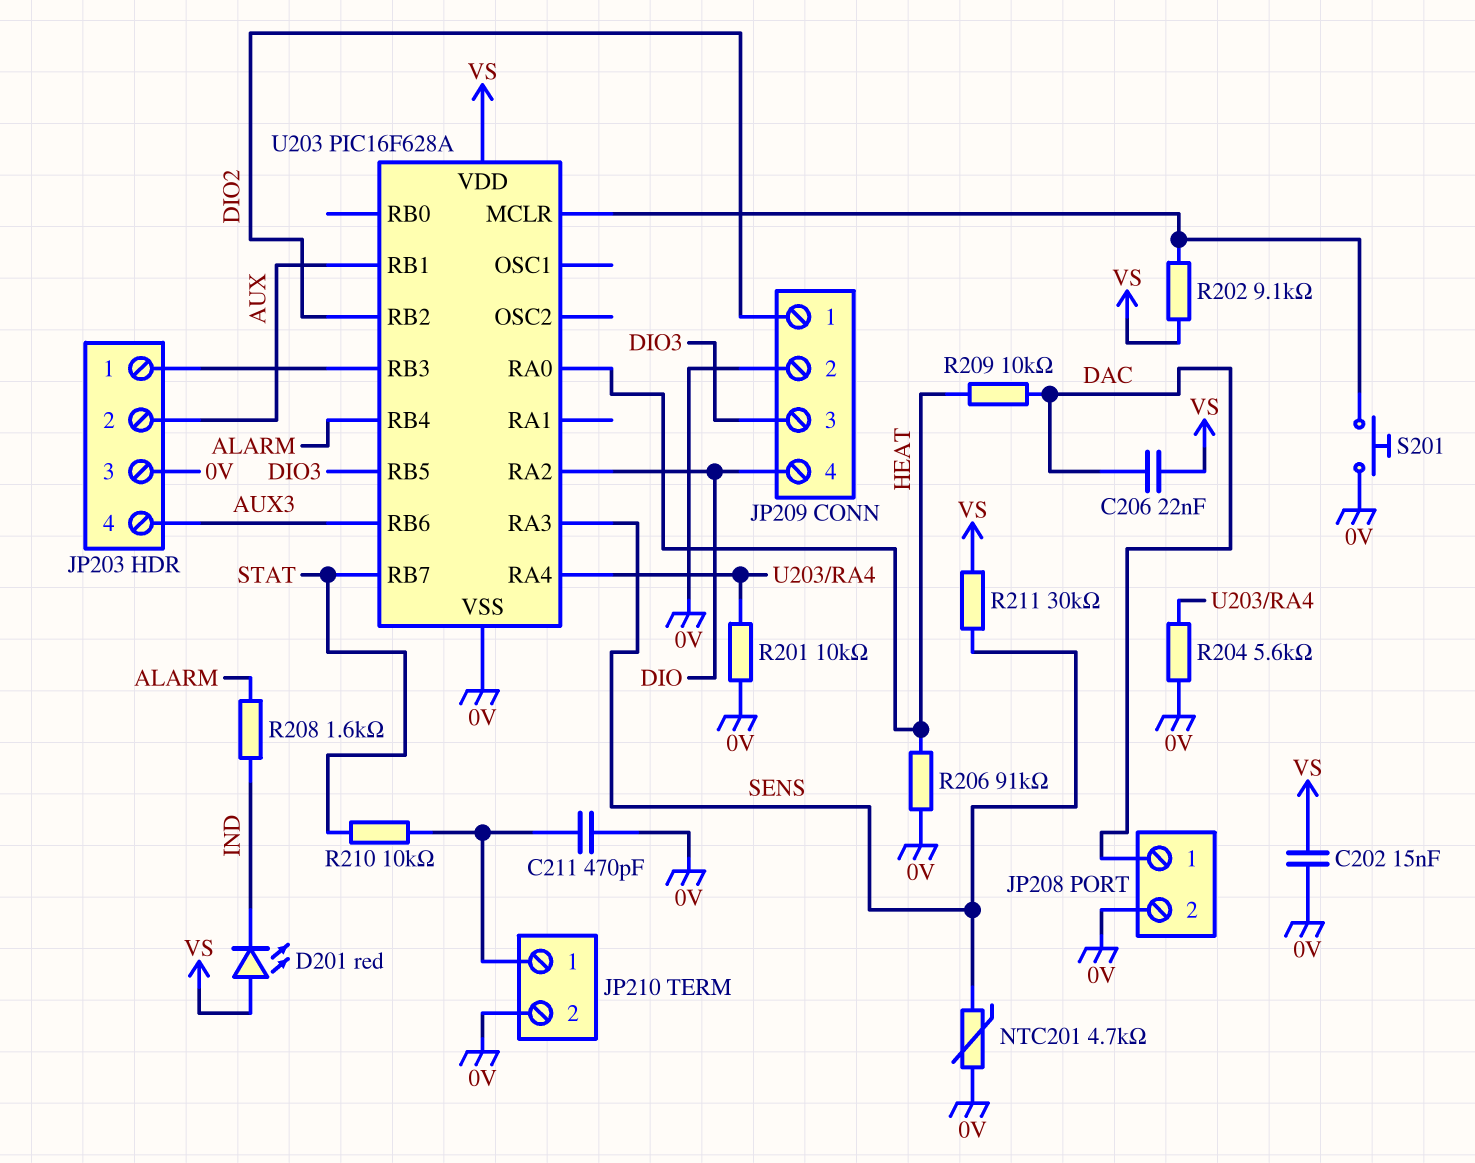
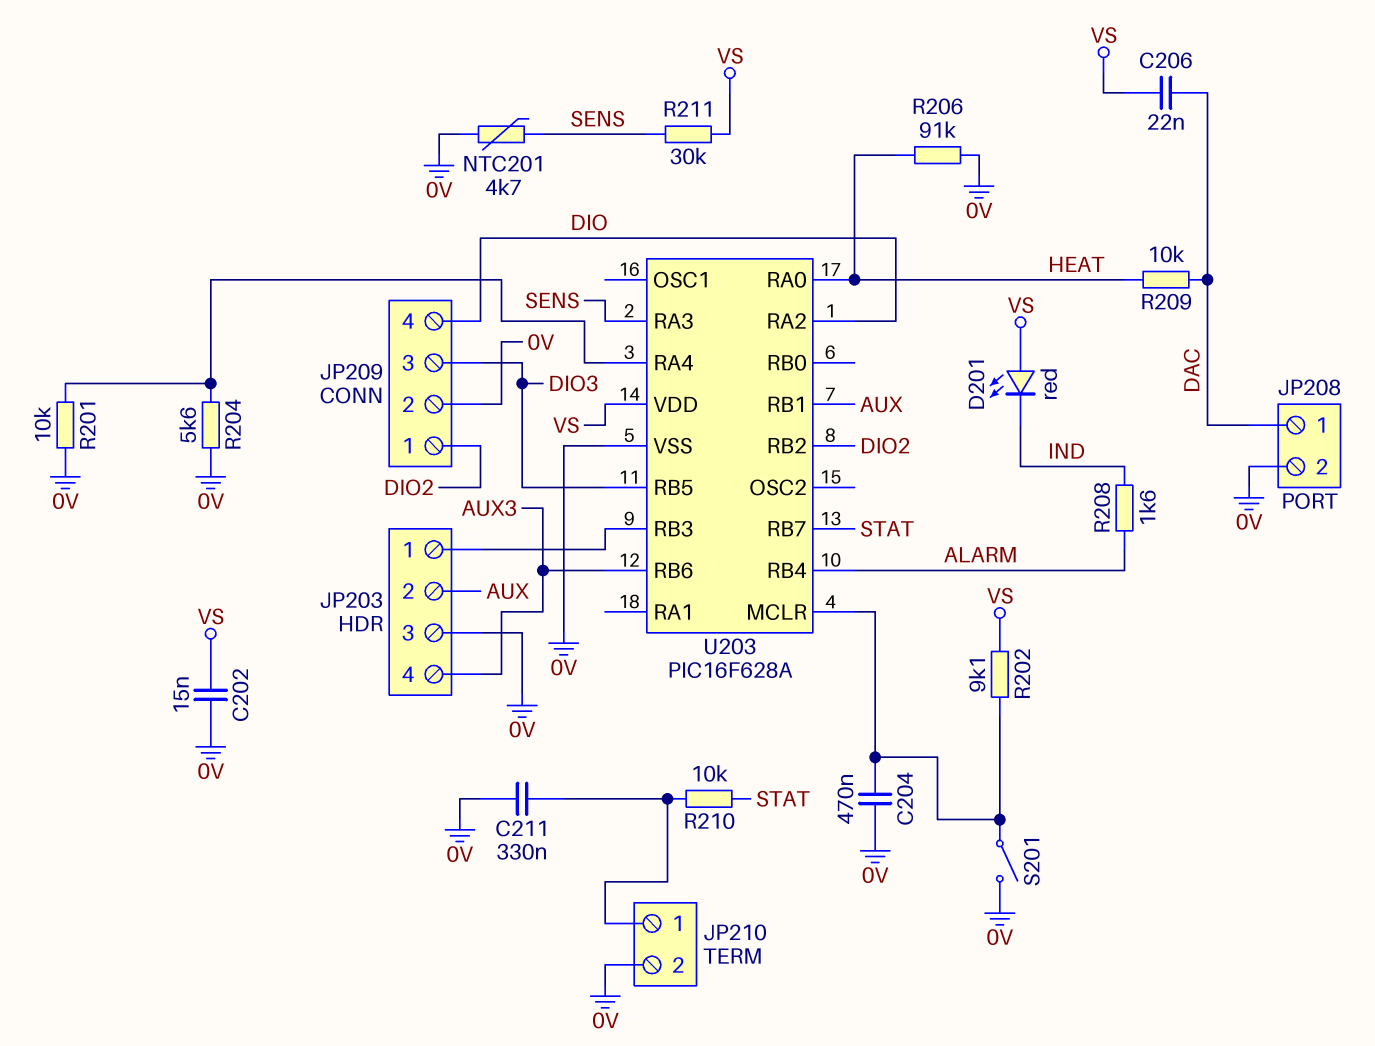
C204: none -> 470nF (0V, U203/MCLR)
C211: 470pF (0V, JP210/1) -> 330nF (0V, JP210/1)
S201: button (0V, U203/MCLR) -> switch (0V, U203/MCLR)

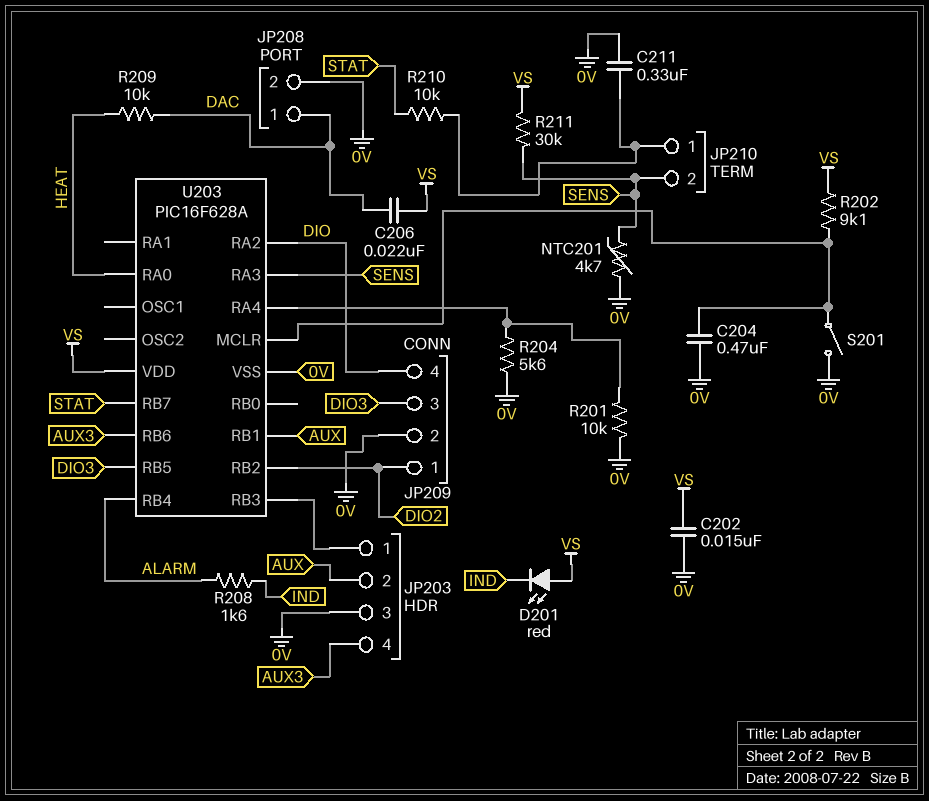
JP210 pin 2: 0V -> SENS
R206: 91k (0V, HEAT) -> none

